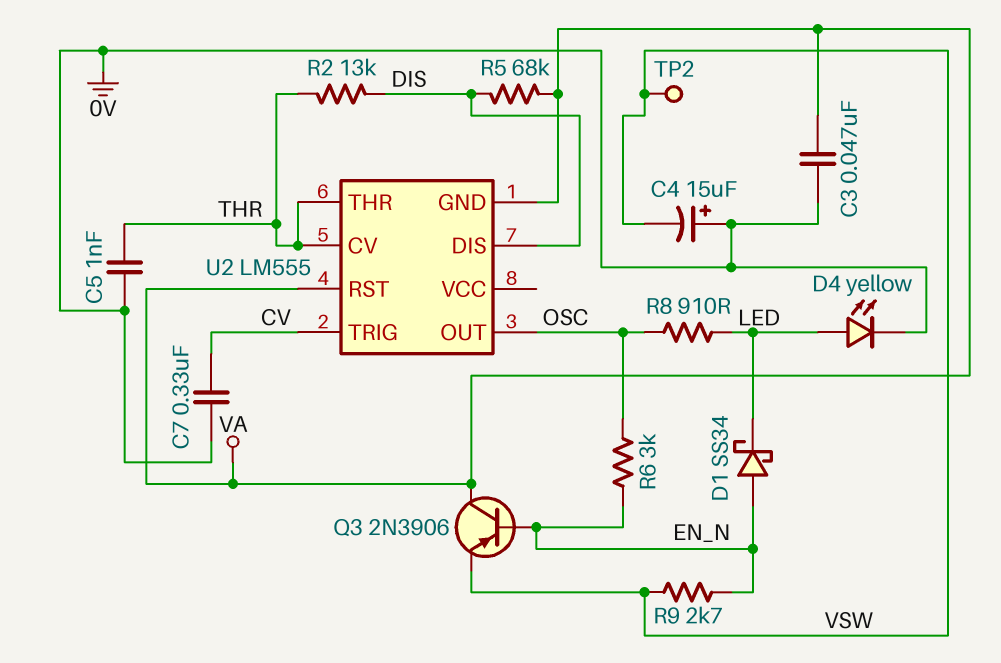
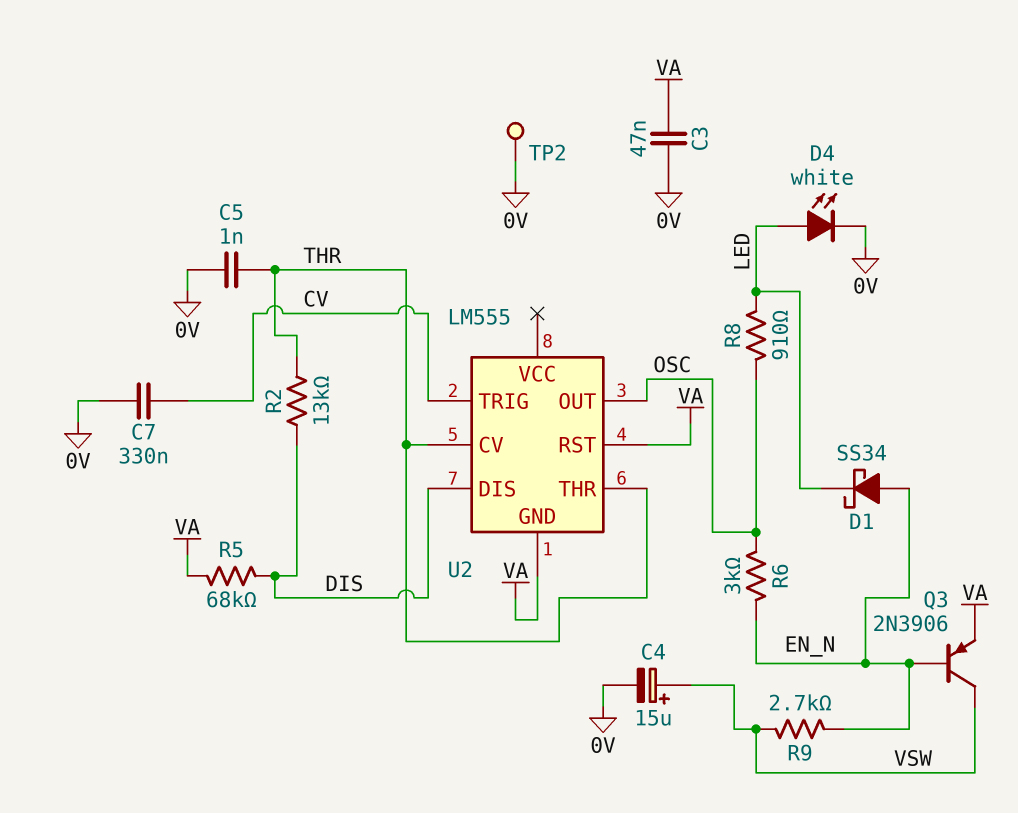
C4: 15uF (plus 0V, minus VSW) -> 15uF (plus VSW, minus 0V)
D4: LED yellow (A LED, K 0V) -> LED white (A LED, K 0V)
Q3: PNP 2N3906 (B EN_N, C VA, E VSW) -> PNP 2N3906 (B EN_N, C VSW, E VA)
TP2: test point (VSW) -> test point (0V)

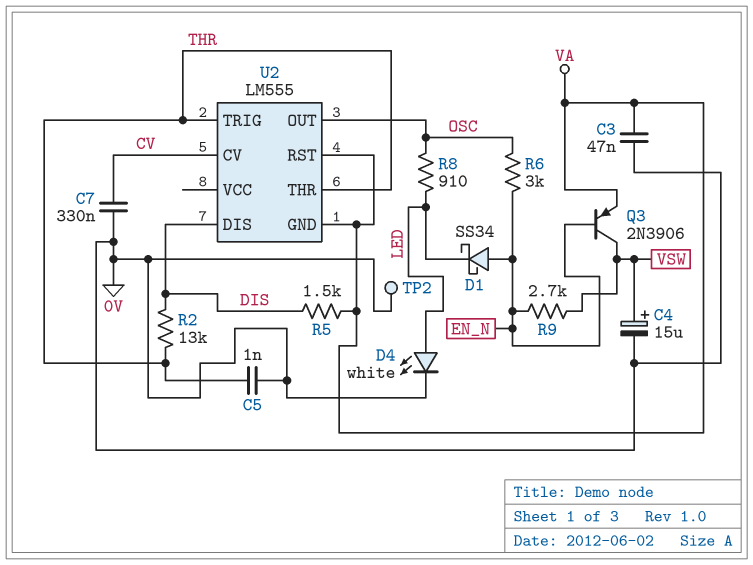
R5: 68k (DIS, VA) -> 1.5k (DIS, VA)
U2 pin CV: THR -> CV
U2 pin TRIG: CV -> THR

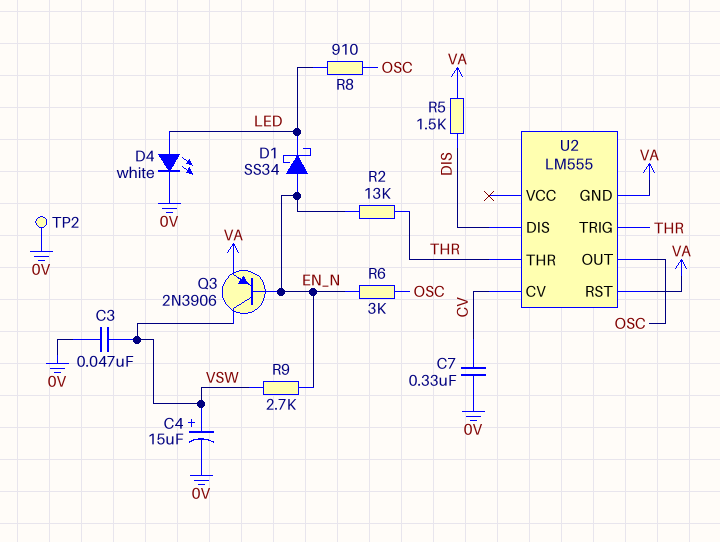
C3: 47nF (0V, VA) -> 47nF (0V, VSW)
C5: 1nF (0V, THR) -> none
R2: 13k (DIS, THR) -> 13k (EN_N, THR)

